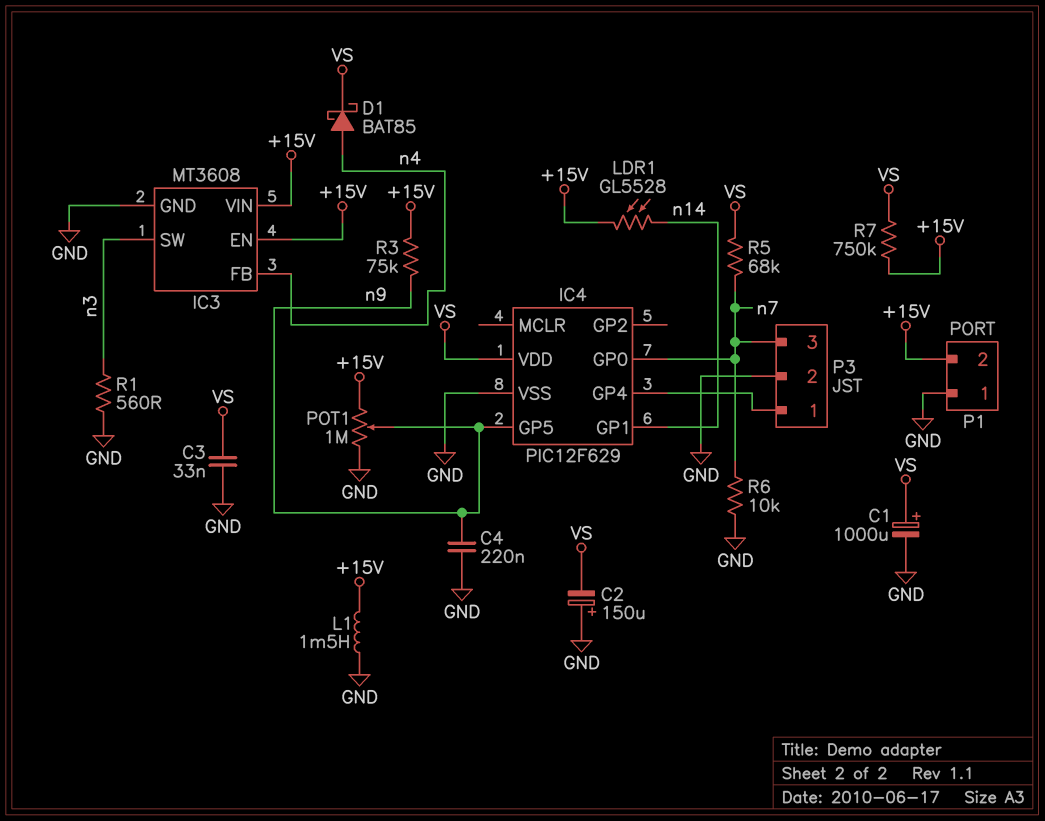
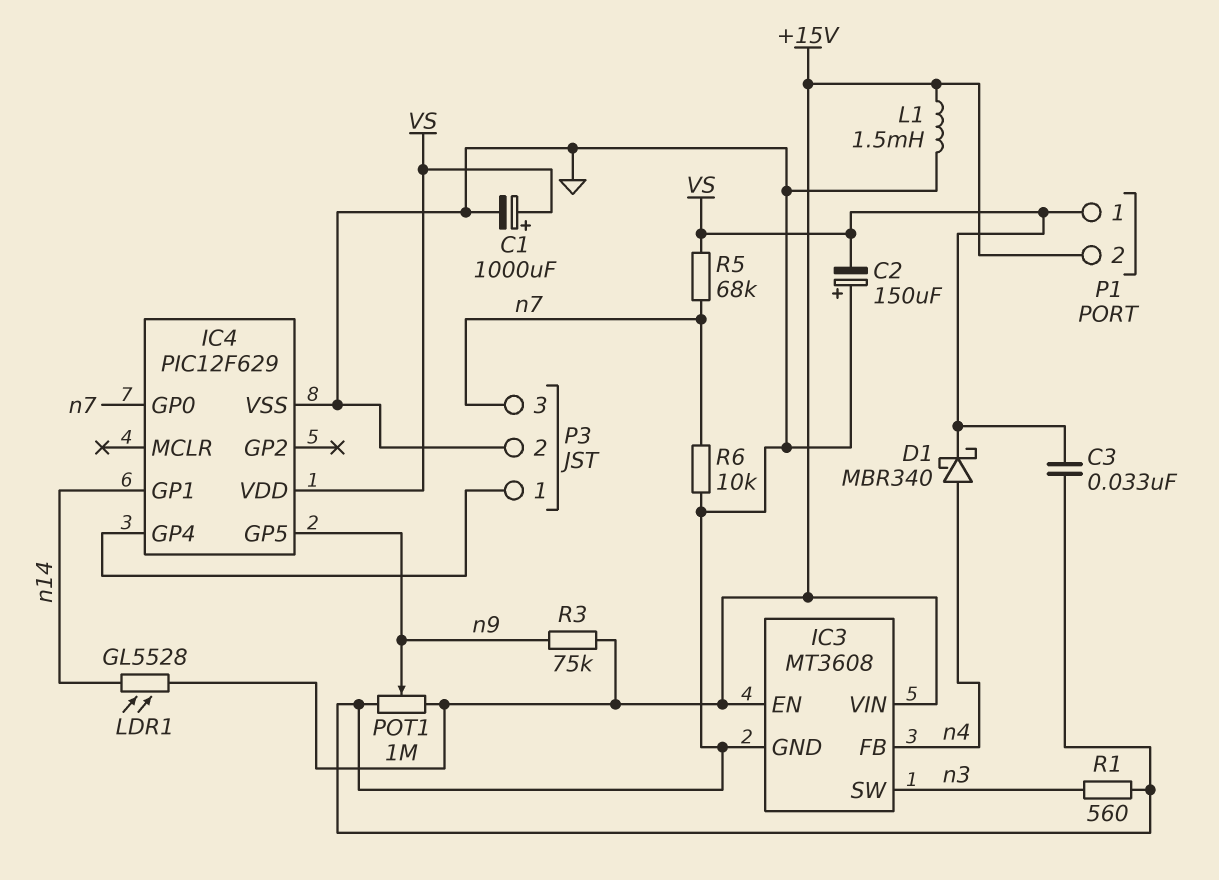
C4: 220nF (GND, n9) -> none
D1: schottky BAT85 (A n4, K VS) -> schottky MBR340 (A n4, K VS)
P1 pin 1: GND -> VS
R7: 750k (+15V, VS) -> none

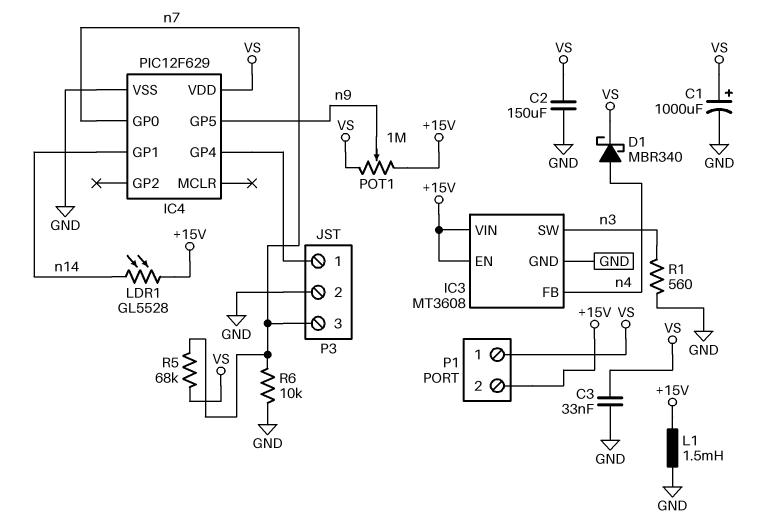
C2: 150uF (plus GND, minus VS) -> 150uF (GND, VS)
POT1: 1M (+15V, GND, wiper n9) -> 1M (+15V, VS, wiper n9)
R3: 75k (+15V, n9) -> none

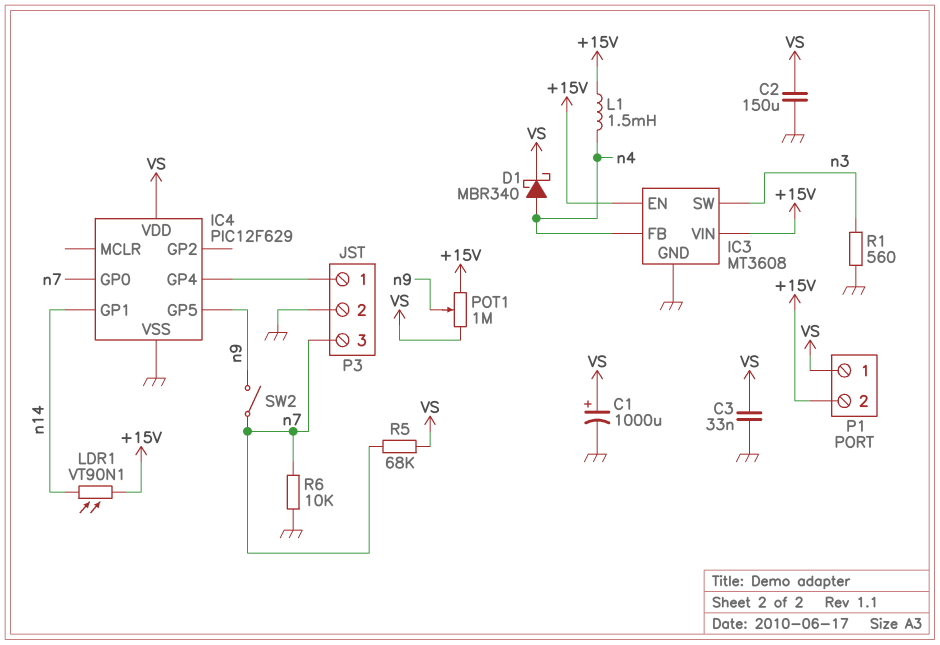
L1: 1.5mH (+15V, GND) -> 1.5mH (+15V, n4)
LDR1: GL5528 (+15V, n14) -> VT90N1 (+15V, n14)
SW2: none -> switch (n7, n9)

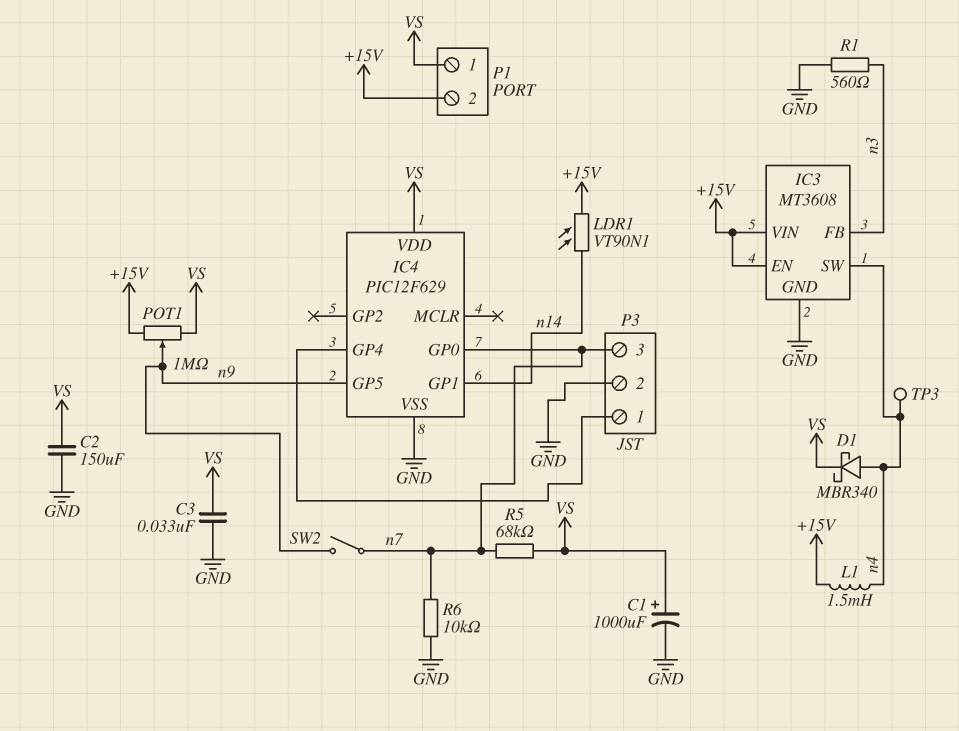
IC3 pin FB: n4 -> n3
IC3 pin SW: n3 -> n4
TP3: none -> test point (n4)

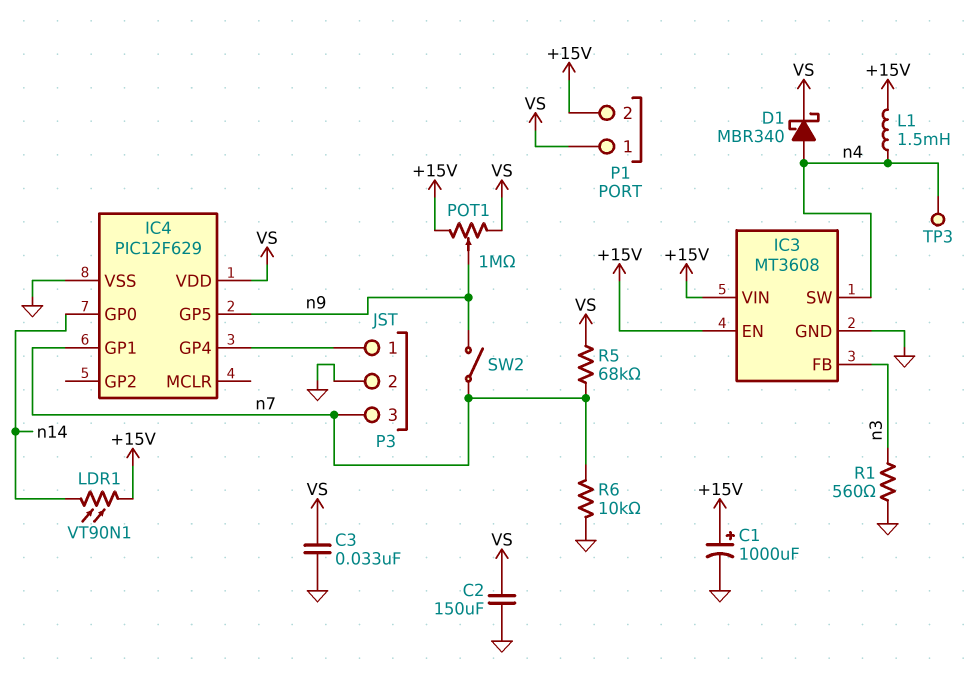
C1: 1000uF (plus VS, minus GND) -> 1000uF (plus +15V, minus GND)
IC4 pin GP0: n7 -> n14
IC4 pin GP1: n14 -> n7

